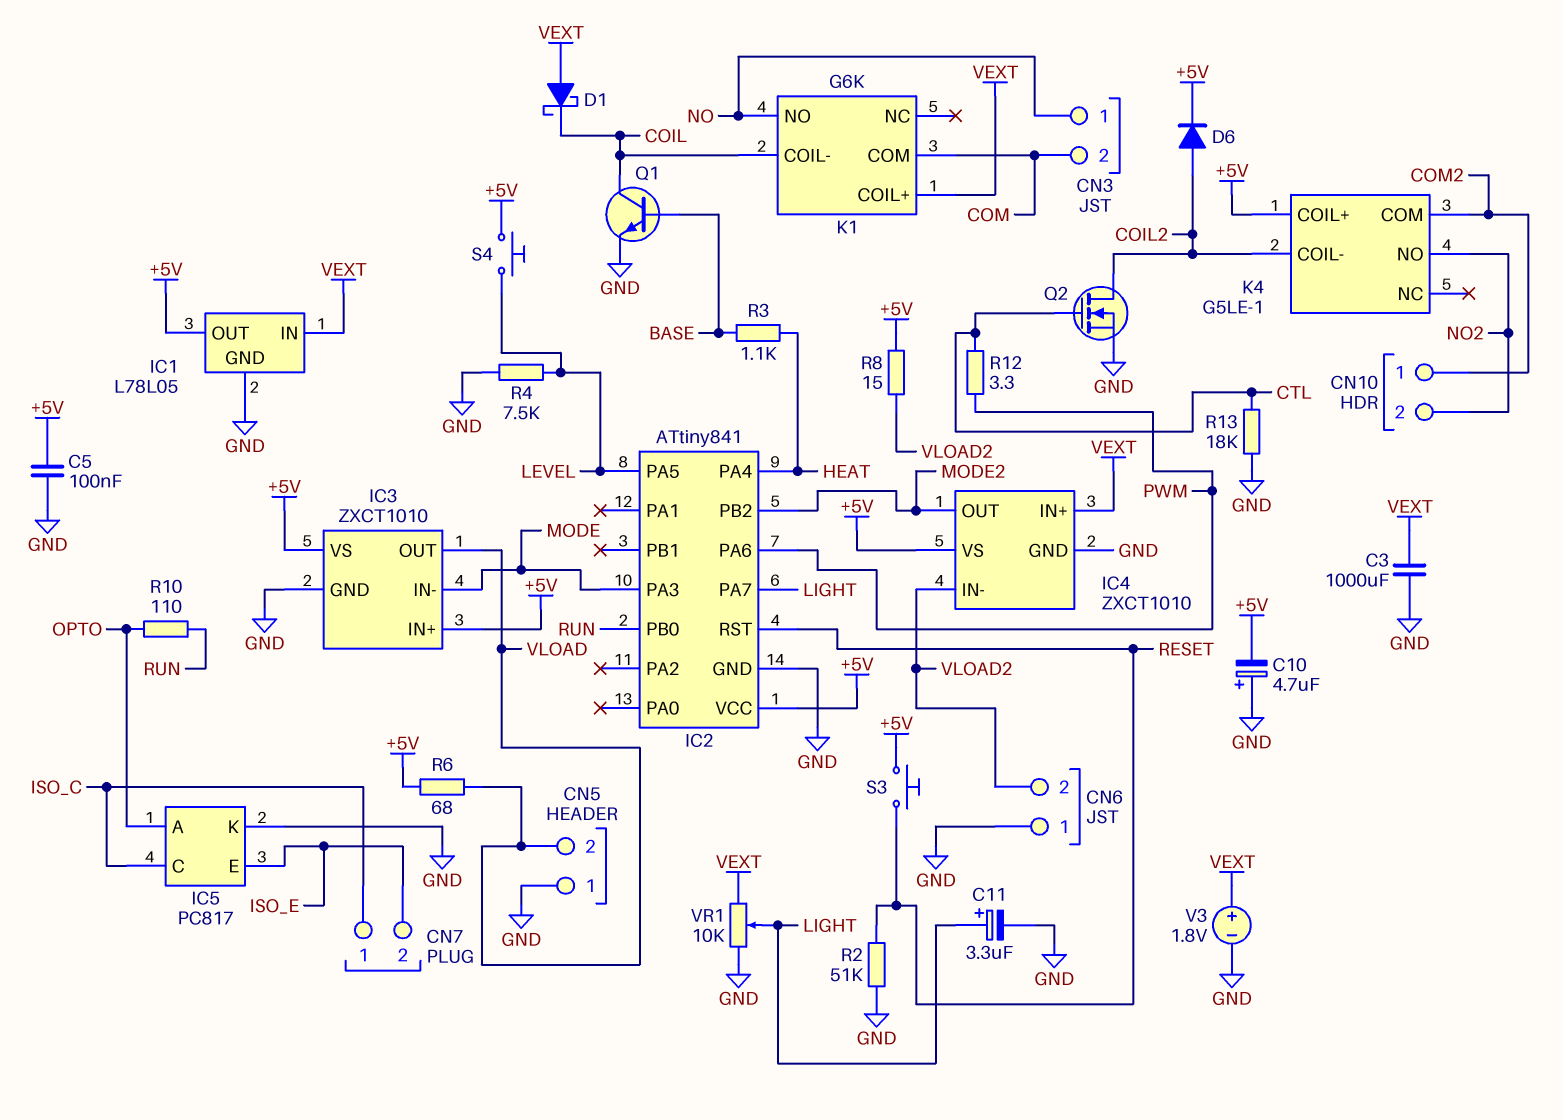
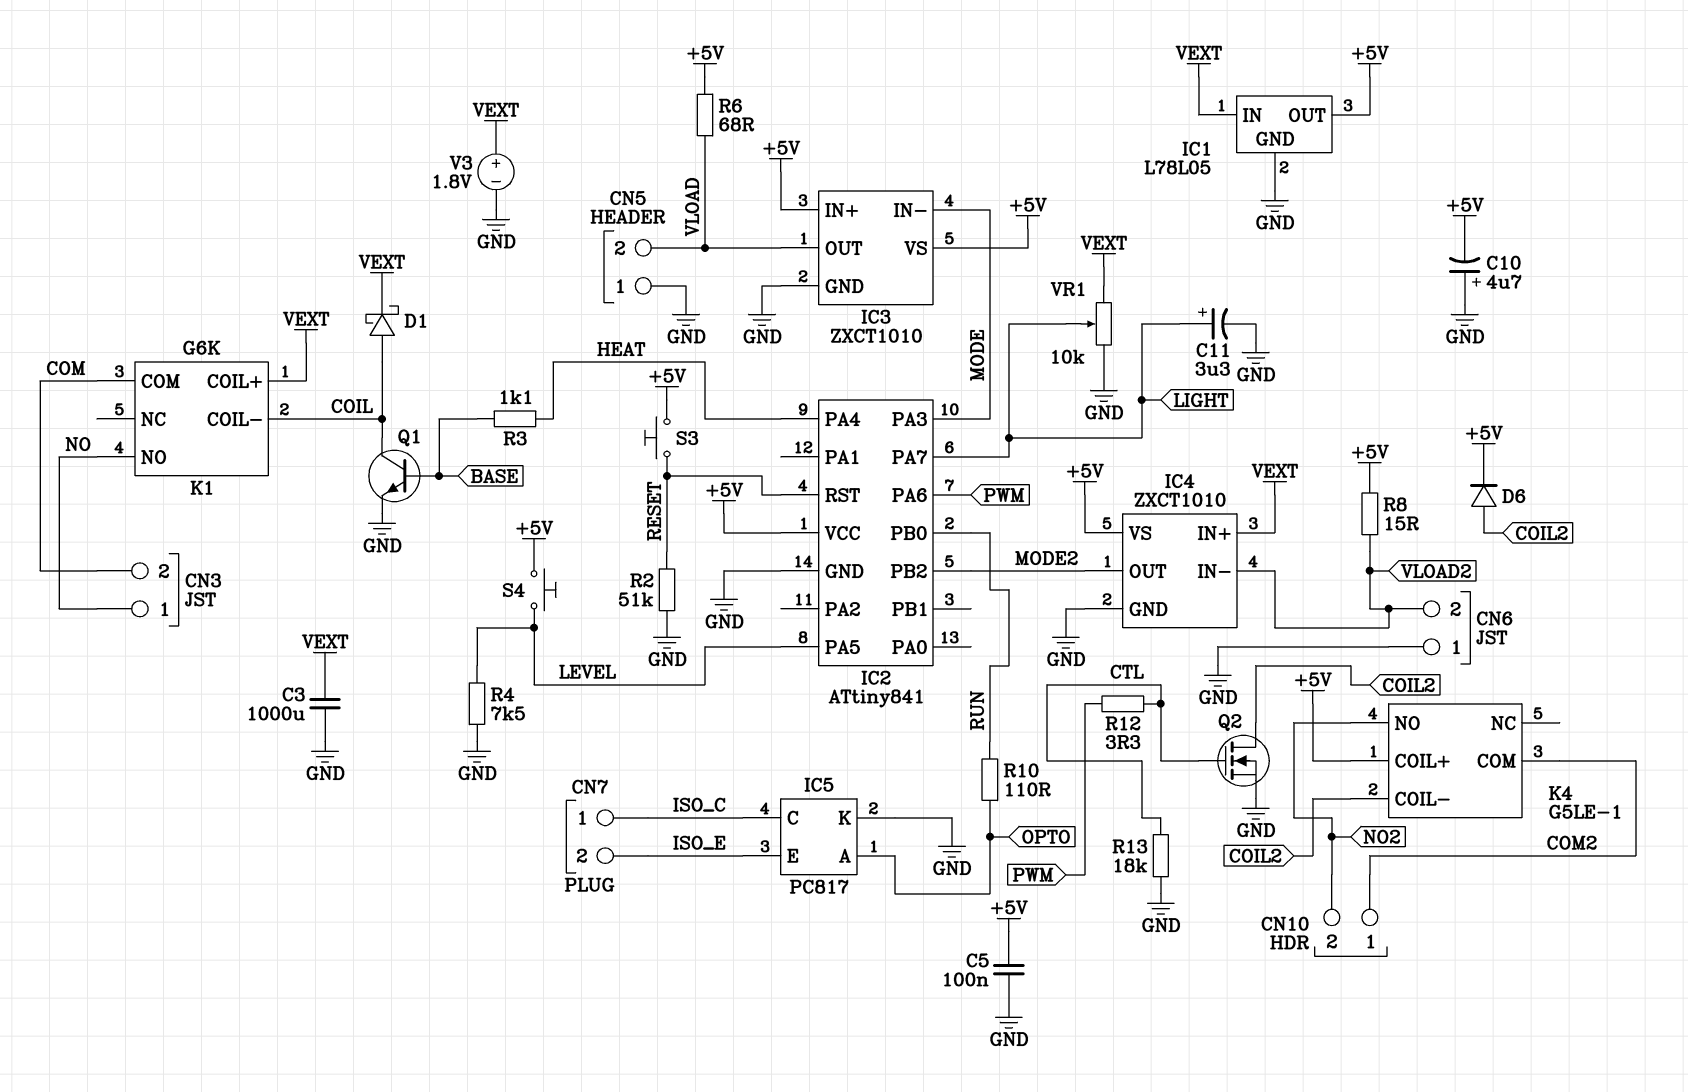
D1: schottky (A VEXT, K COIL) -> schottky (A COIL, K VEXT)

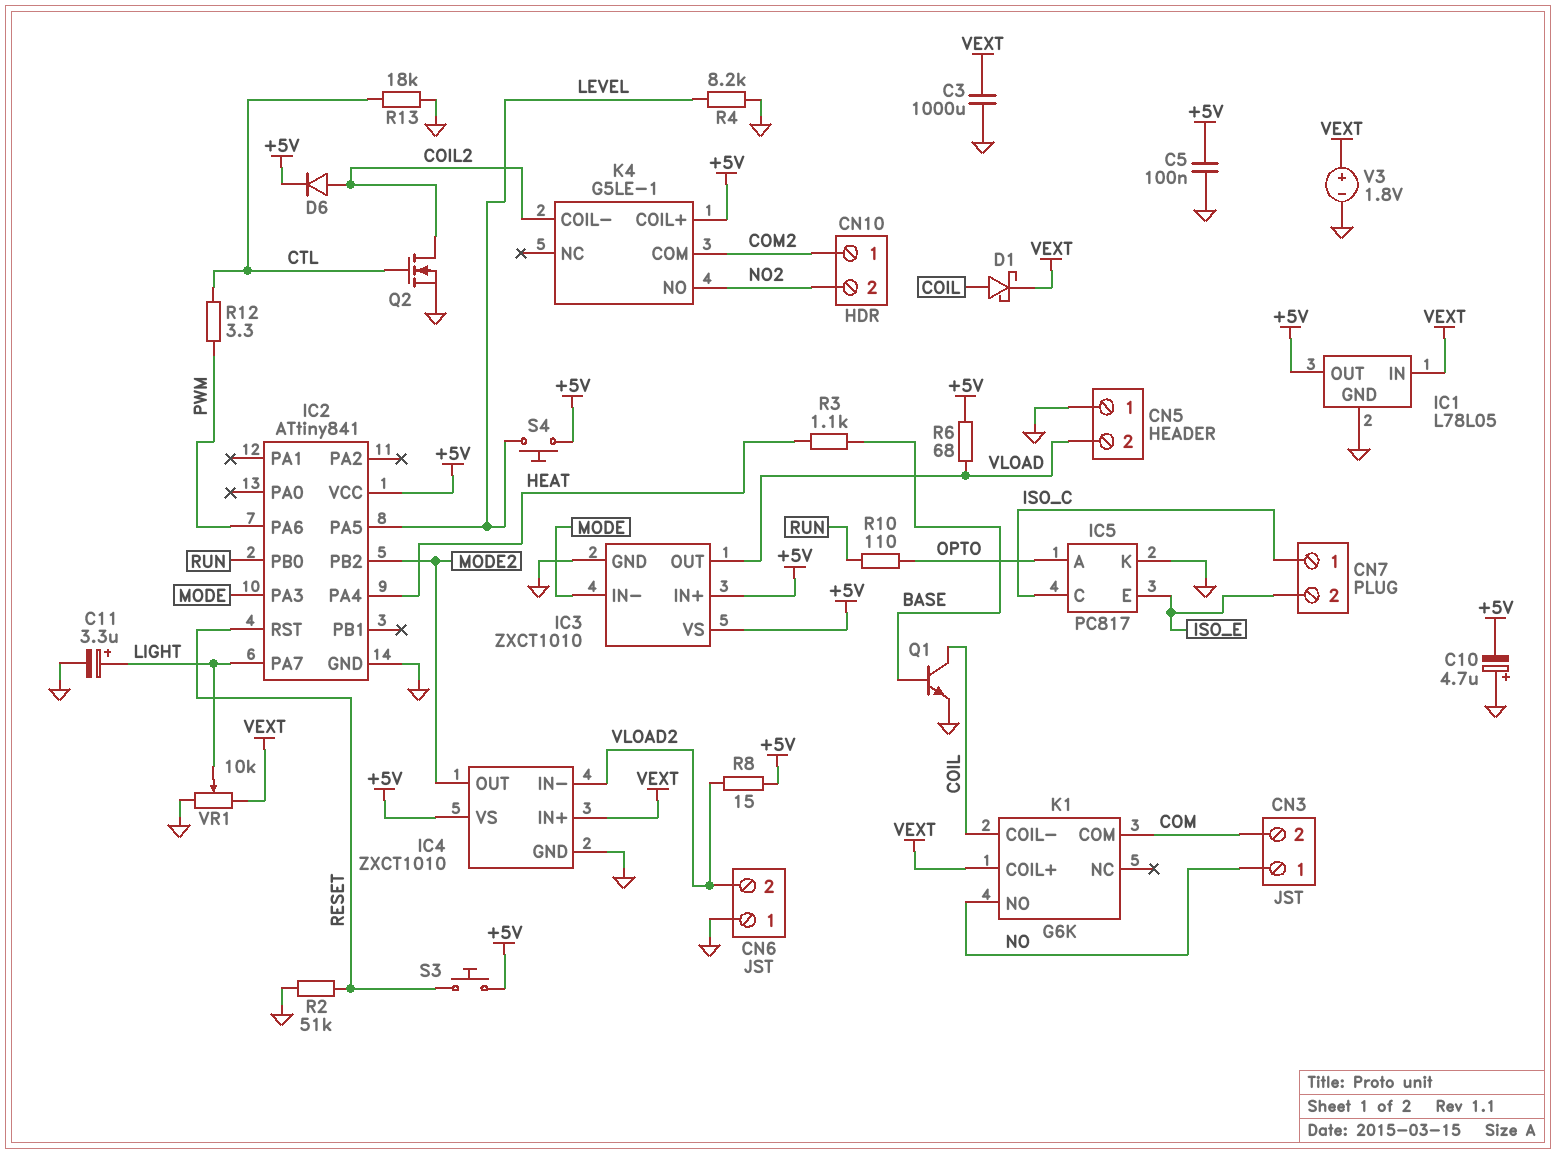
R4: 7.5k (GND, LEVEL) -> 8.2k (GND, LEVEL)

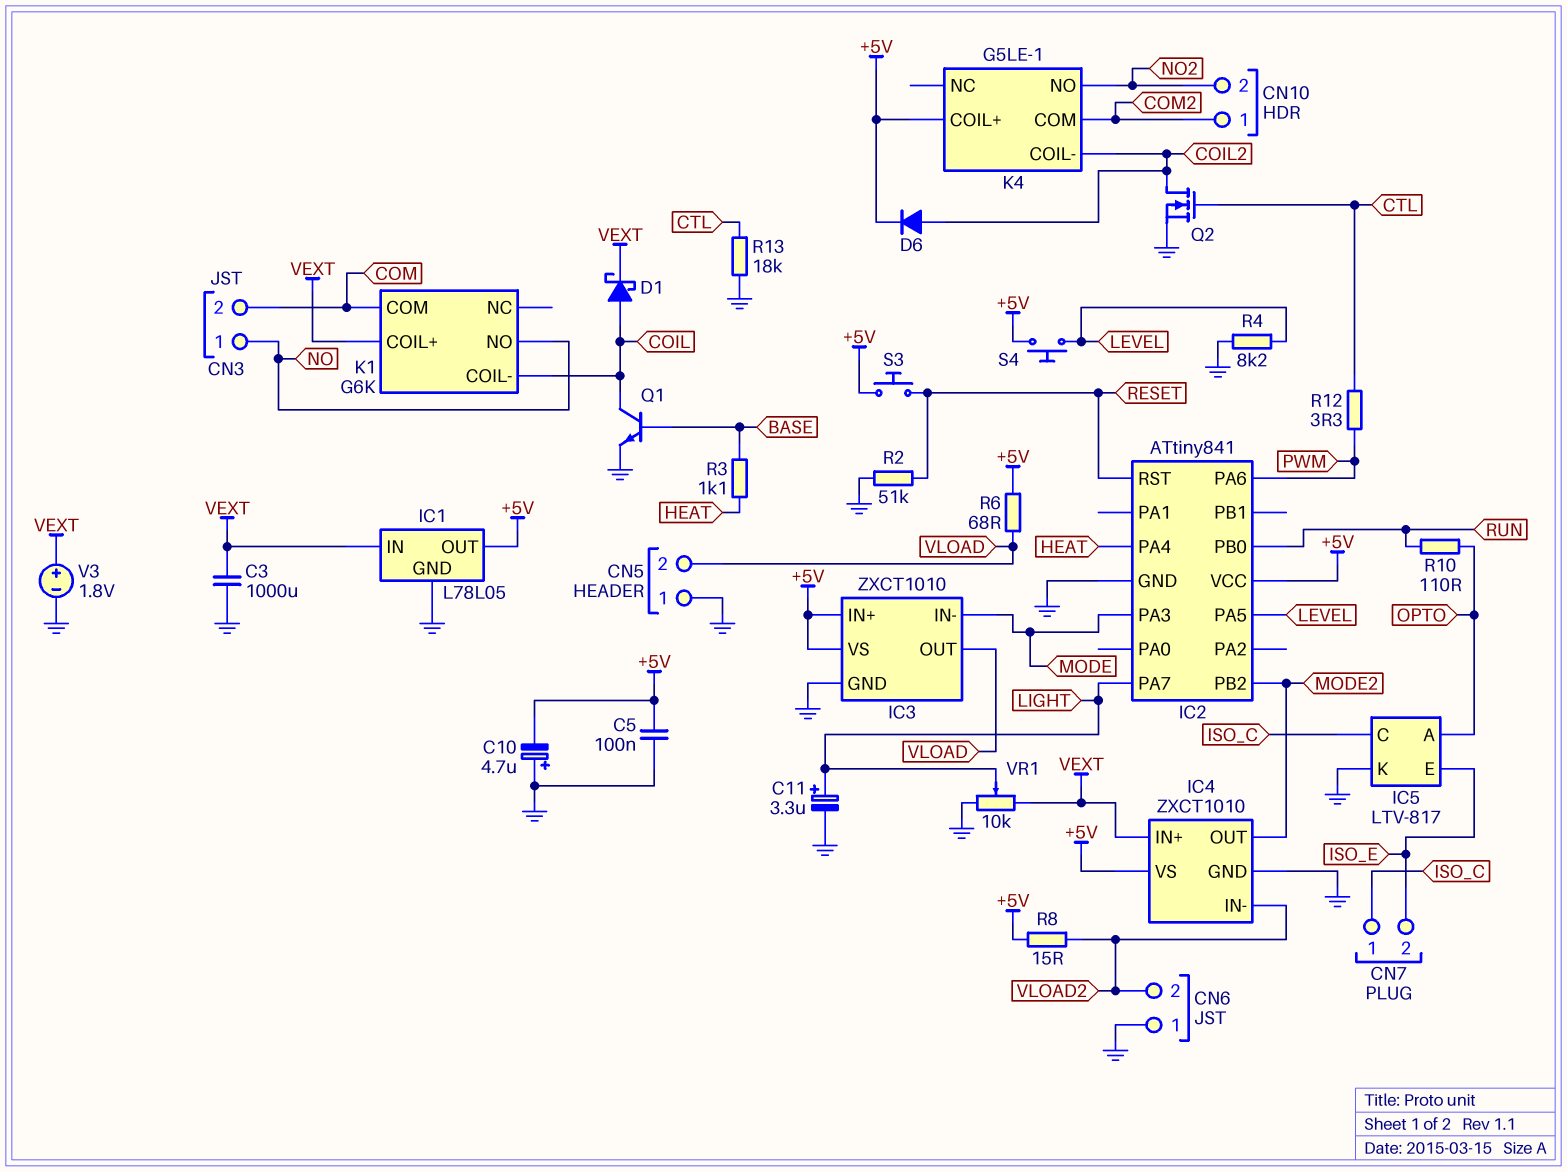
IC5: PC817 -> LTV-817

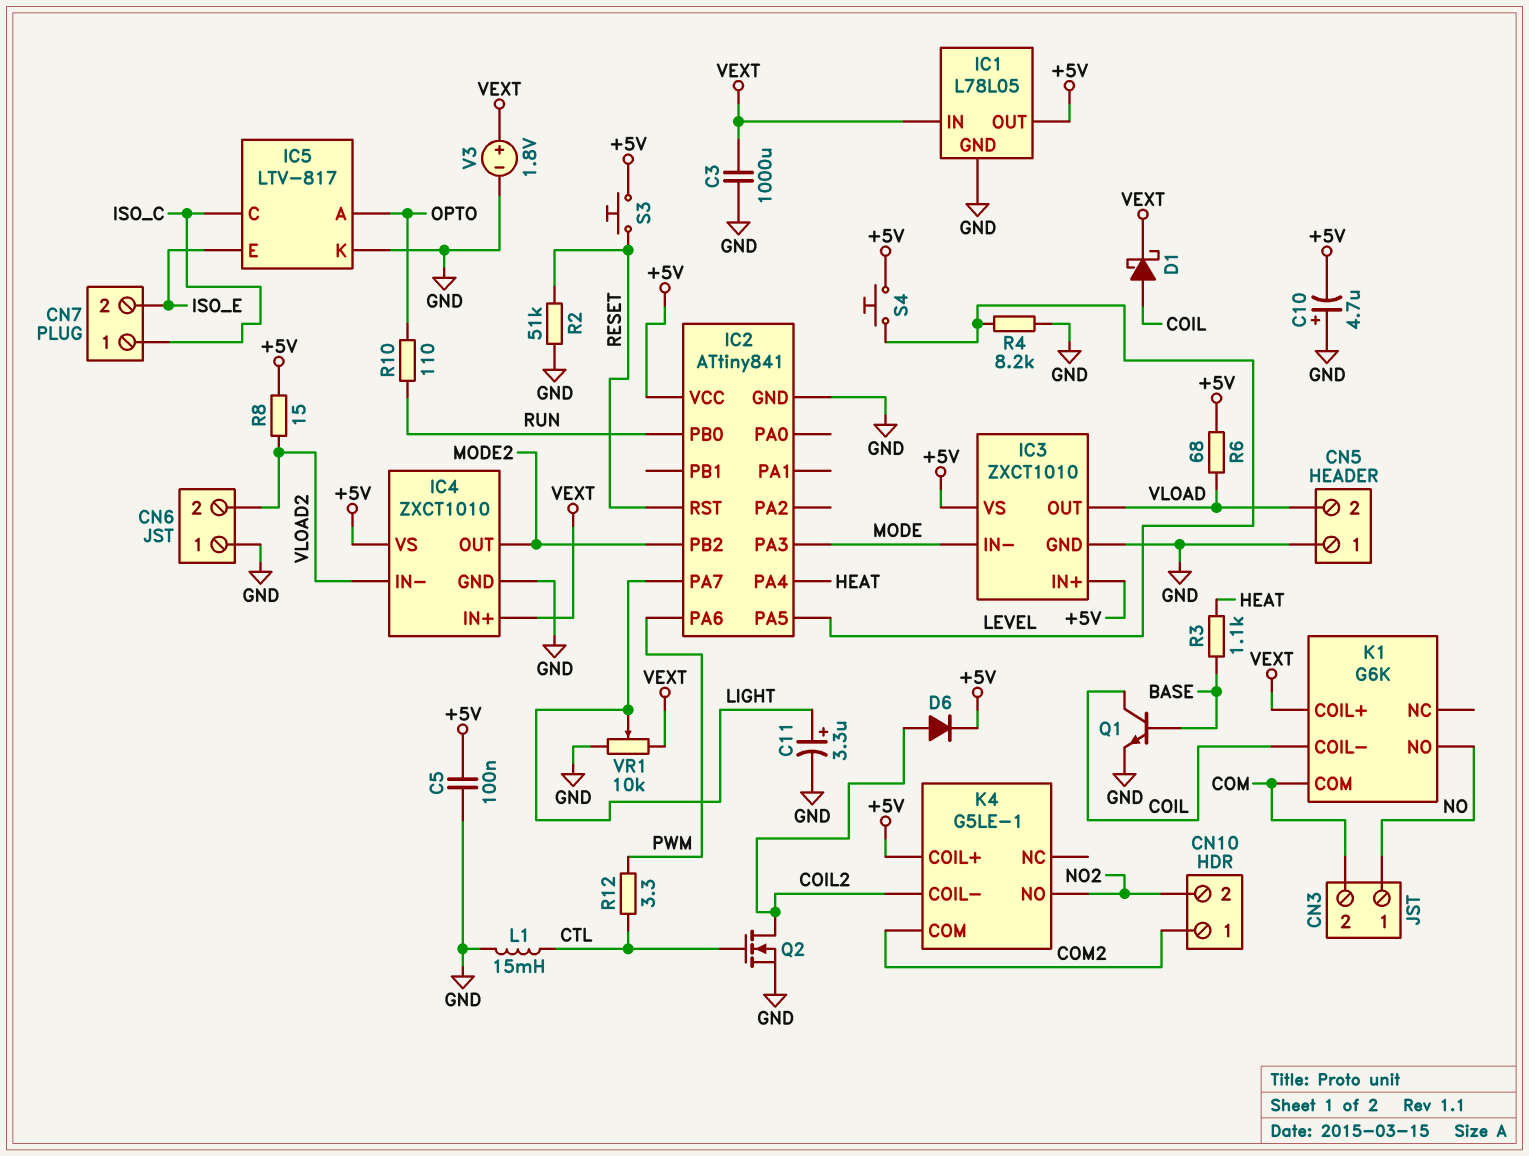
L1: none -> 15mH (CTL, GND)
R13: 18k (CTL, GND) -> none

